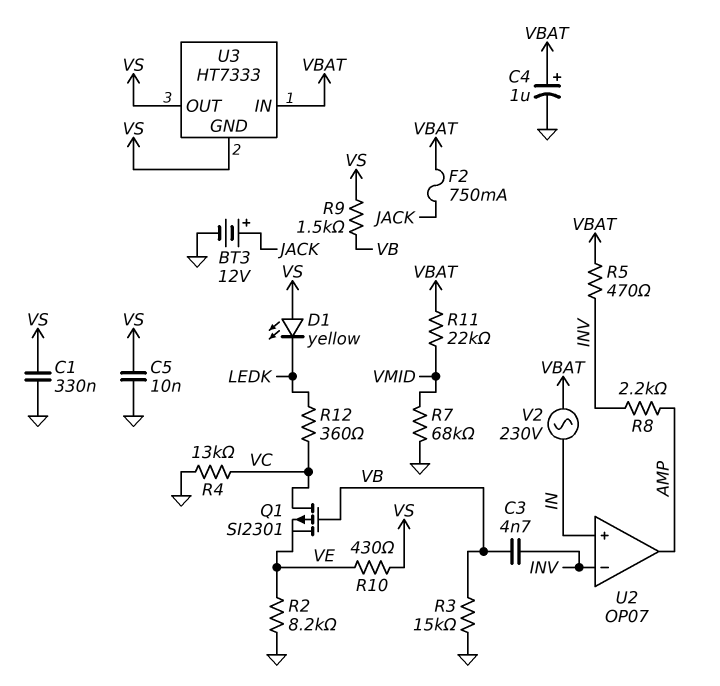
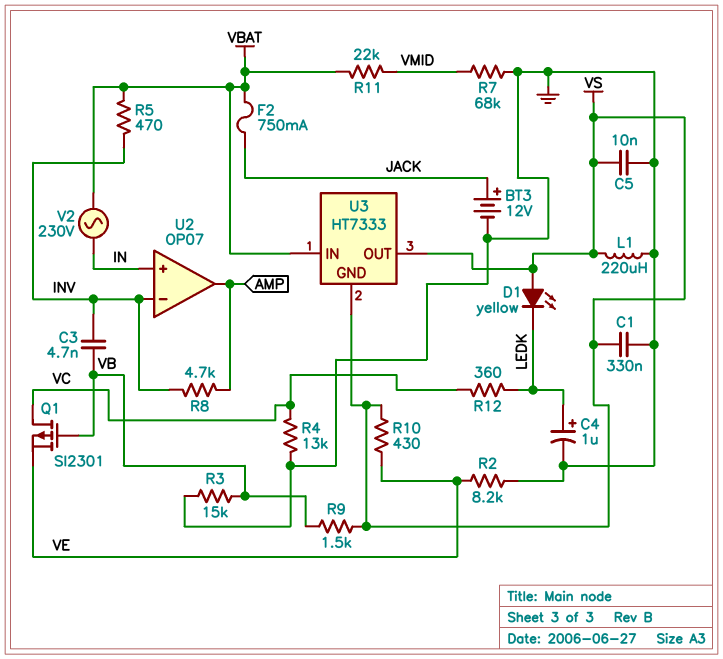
C4: 1uF (plus VBAT, minus GND) -> 1uF (plus LEDK, minus GND)
L1: none -> 220uH (GND, VS)
R8: 2.2k (AMP, INV) -> 4.7k (AMP, INV)

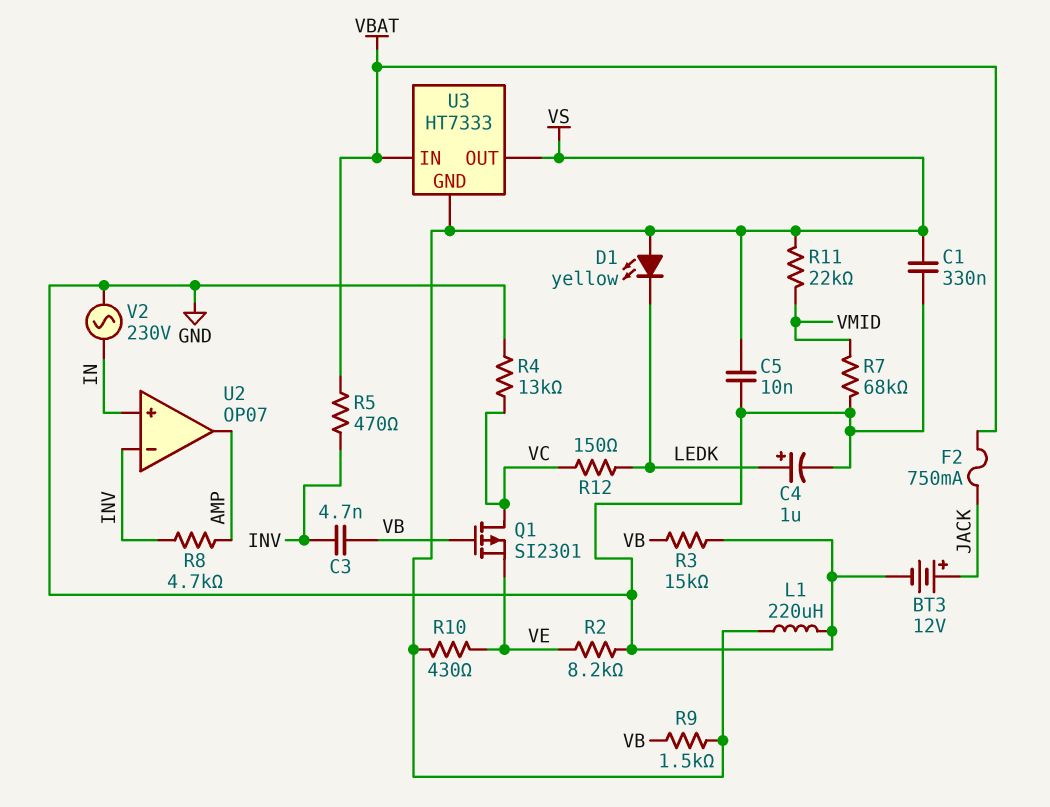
R11: 22k (VBAT, VMID) -> 22k (VMID, VS)
R12: 360 (LEDK, VC) -> 150 (LEDK, VC)
V2: AC 230V (IN, VBAT) -> AC 230V (GND, IN)

